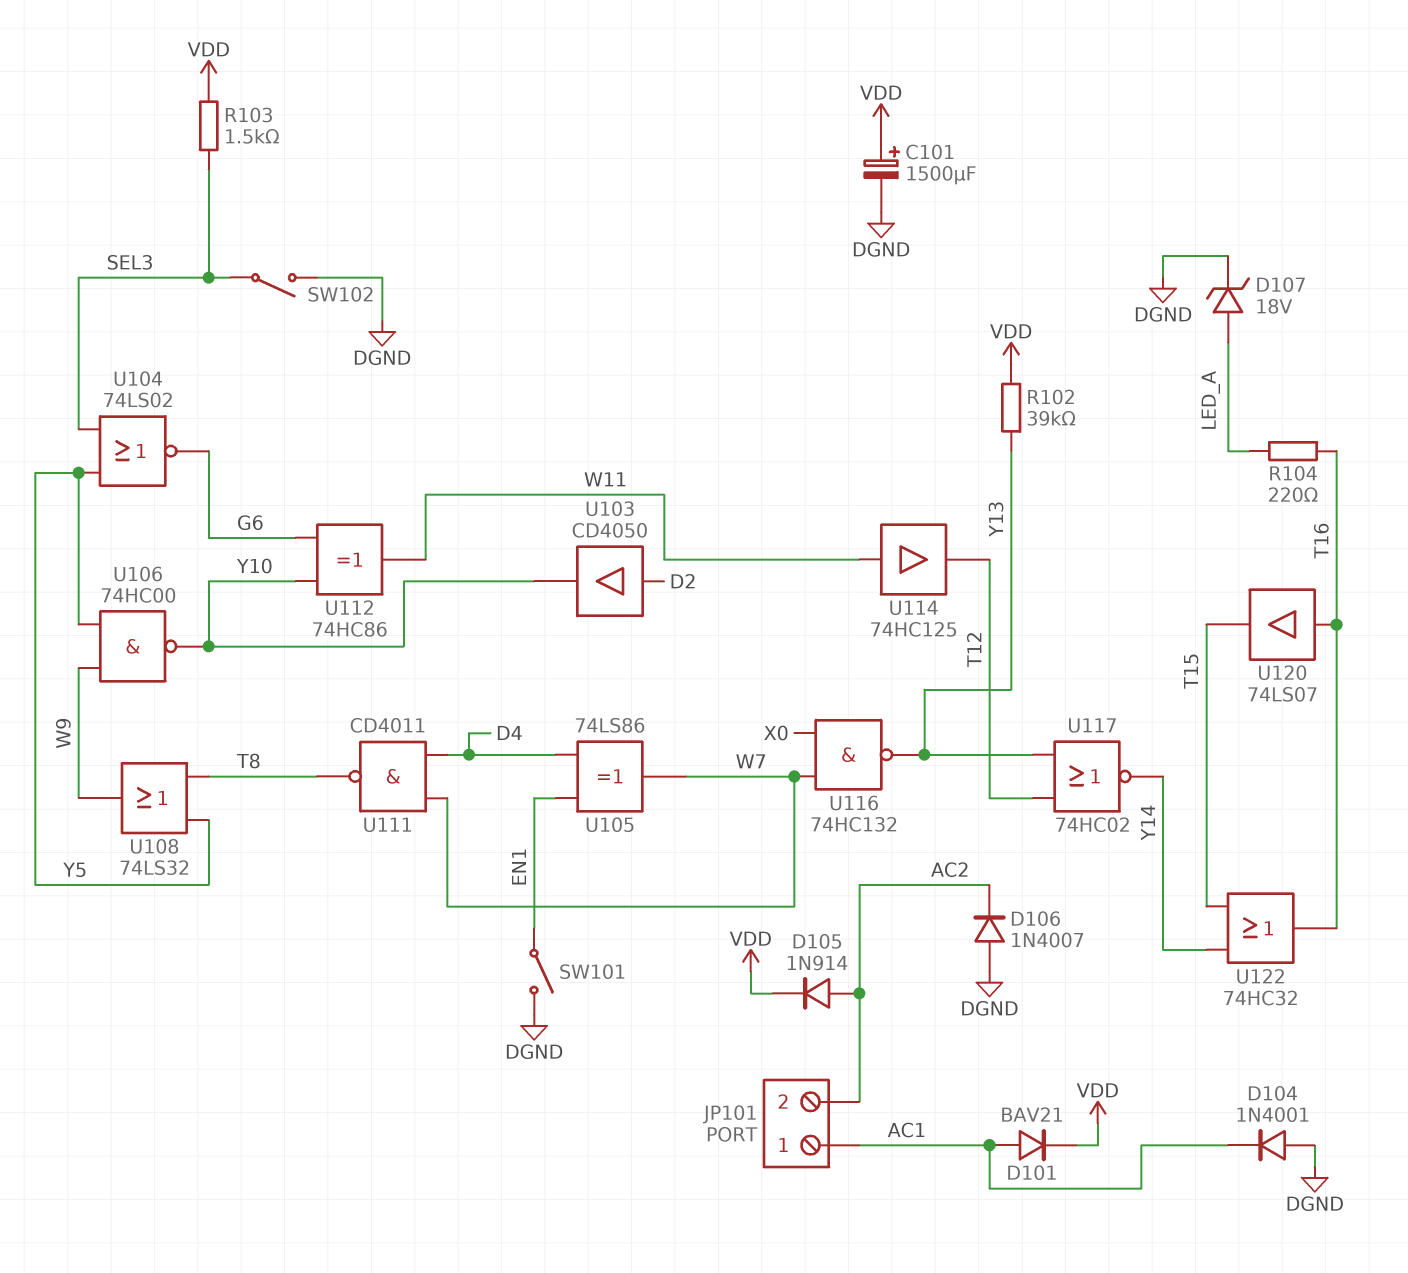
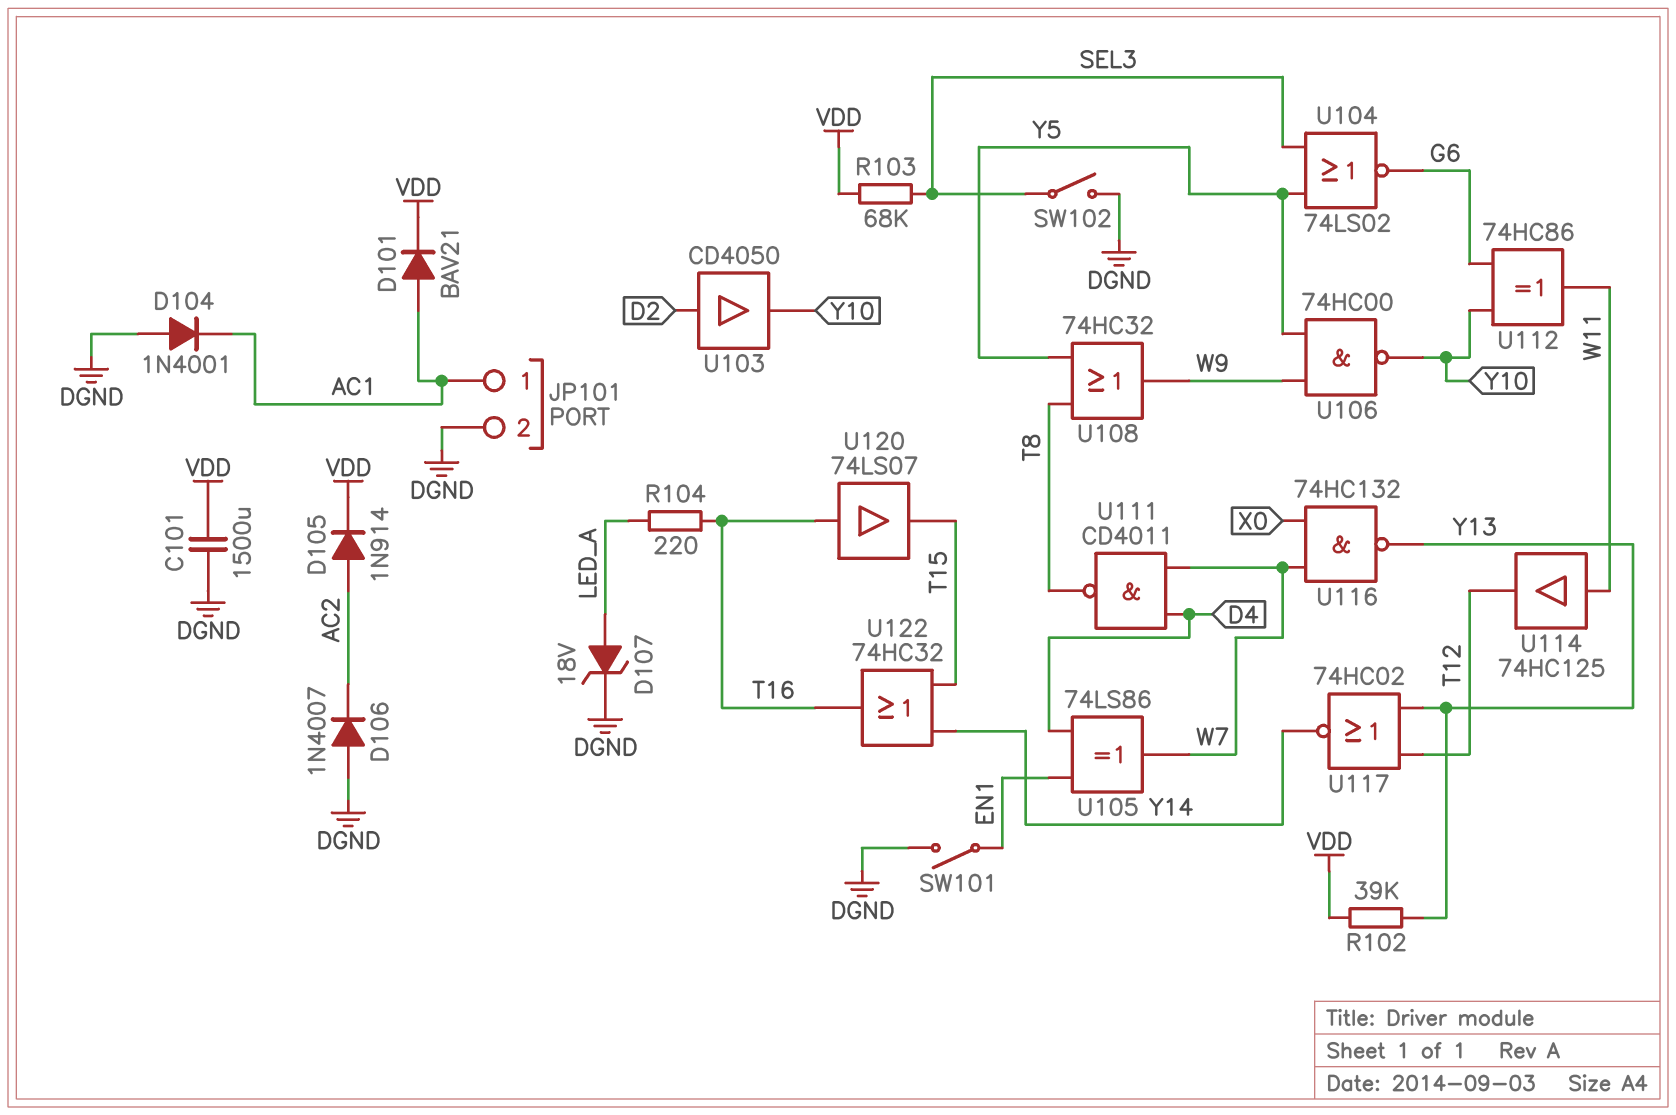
C101: 1500uF (plus VDD, minus DGND) -> 1500uF (DGND, VDD)
JP101 pin 2: AC2 -> DGND
R103: 1.5k (SEL3, VDD) -> 68k (SEL3, VDD)
U108: OR 74LS32 (in T8, in Y5, out W9) -> OR 74HC32 (in T8, in Y5, out W9)

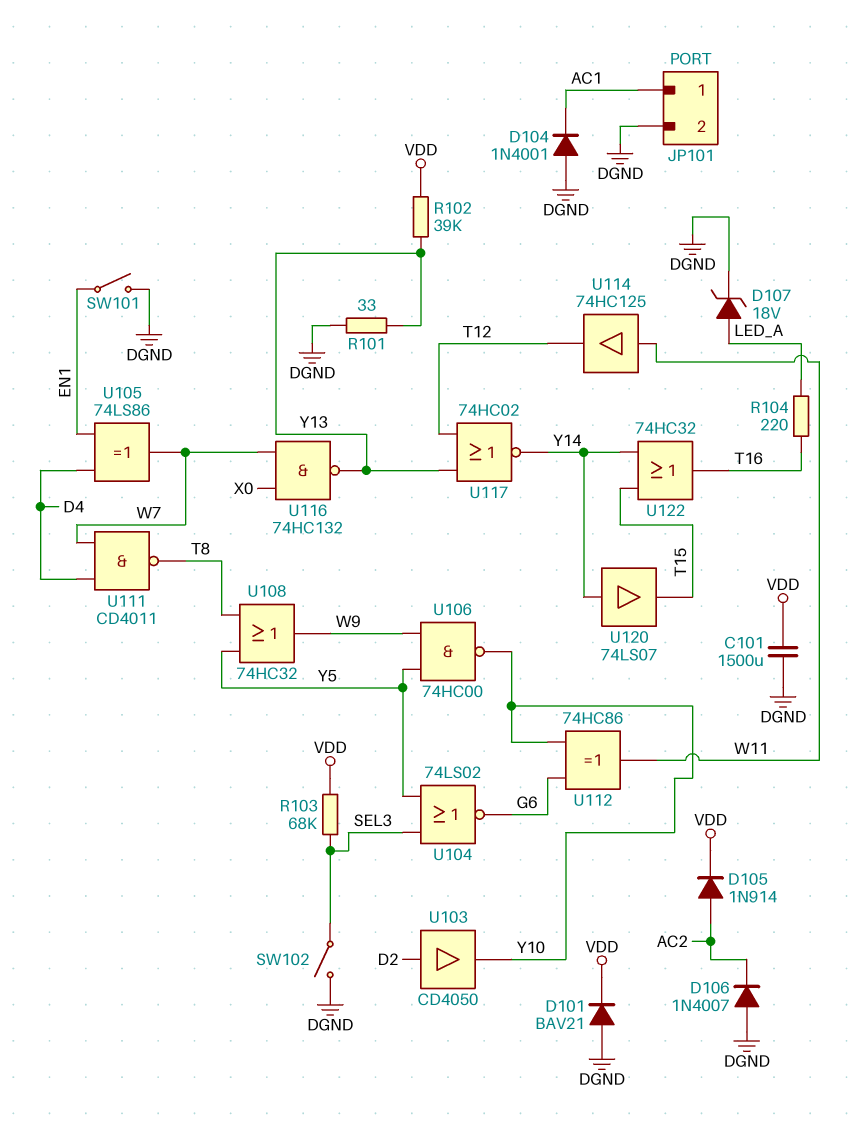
D101: diode BAV21 (A AC1, K VDD) -> diode BAV21 (A DGND, K VDD)
R101: none -> 33 (DGND, Y13)
U120: buffer 74LS07 (in T16, out T15) -> buffer 74LS07 (in Y14, out T15)

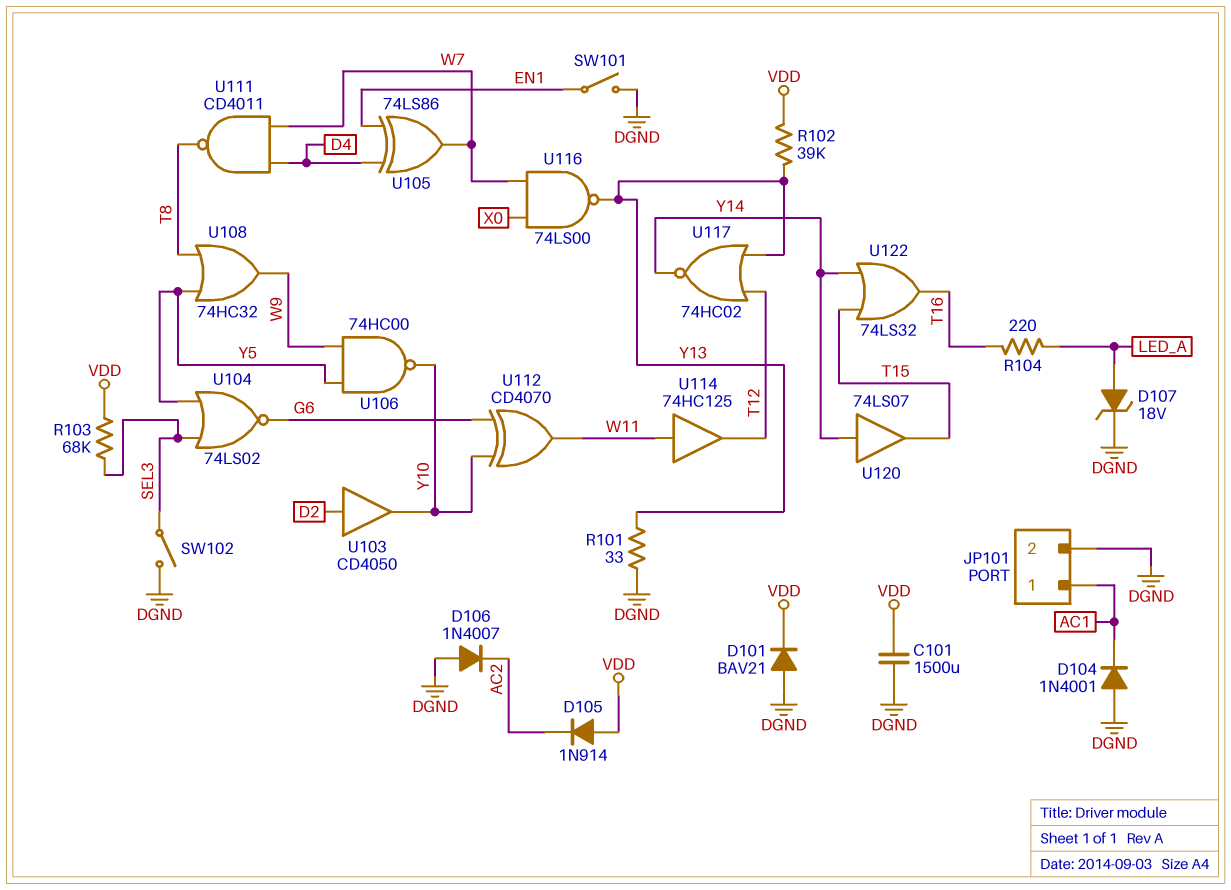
D105: diode 1N914 (A AC2, K VDD) -> diode 1N914 (A VDD, K AC2)
U112: XOR 74HC86 (in G6, in Y10, out W11) -> XOR CD4070 (in G6, in Y10, out W11)
U116: NAND 74HC132 (in W7, in X0, out Y13) -> NAND 74LS00 (in W7, in X0, out Y13)
U122: OR 74HC32 (in T15, in Y14, out T16) -> OR 74LS32 (in T15, in Y14, out T16)

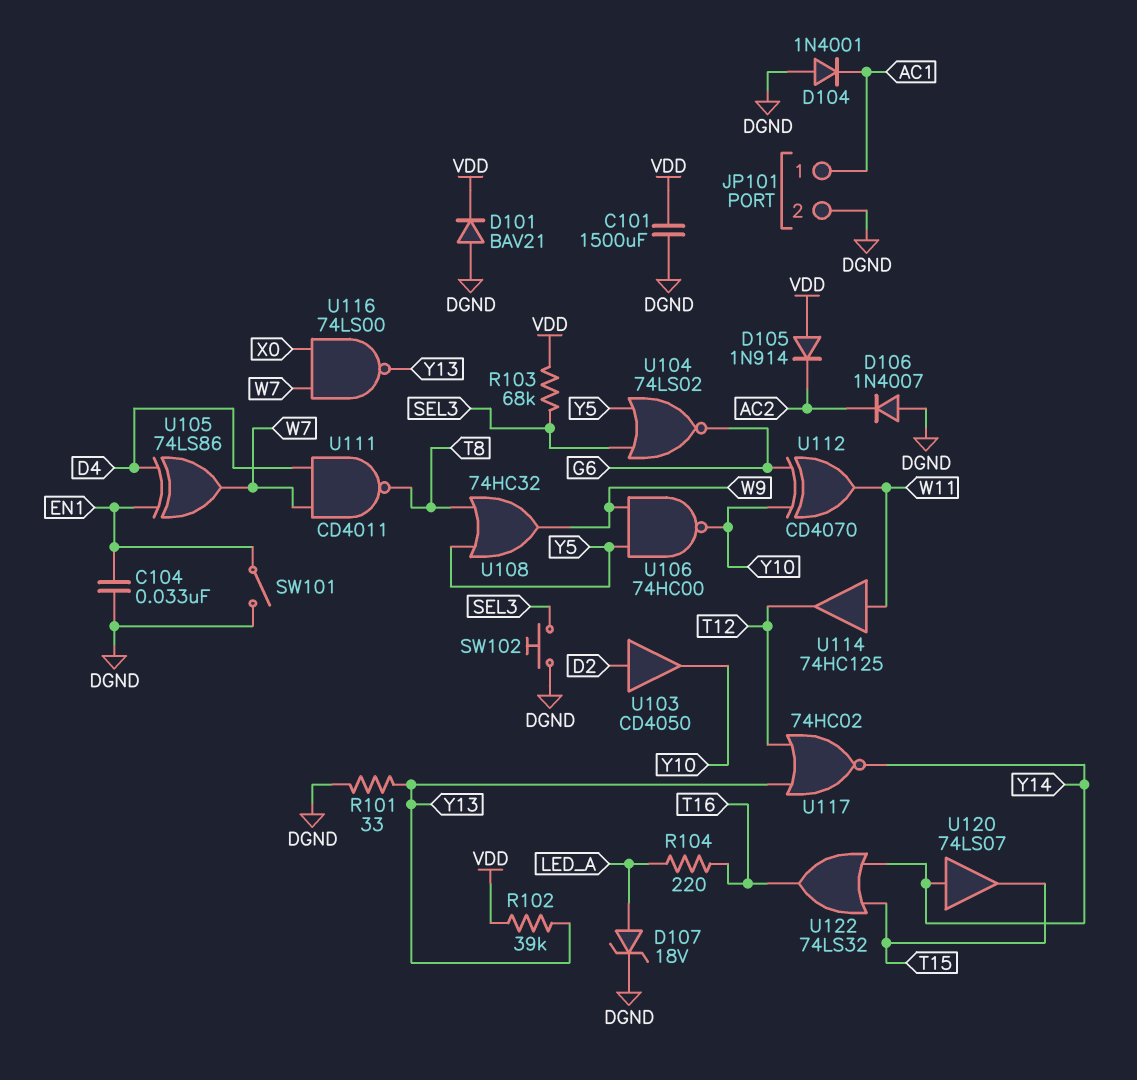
C104: none -> 33nF (DGND, EN1)
SW102: switch (DGND, SEL3) -> button (DGND, SEL3)

